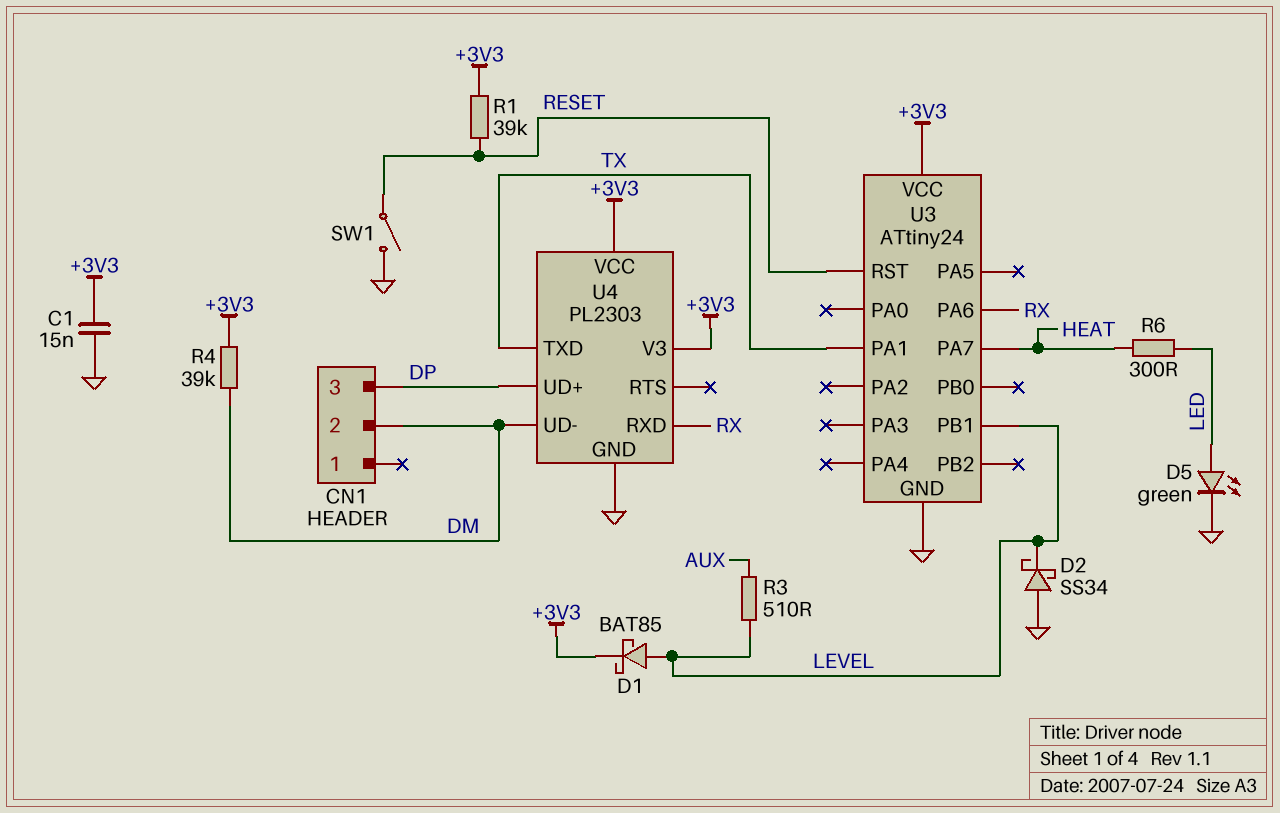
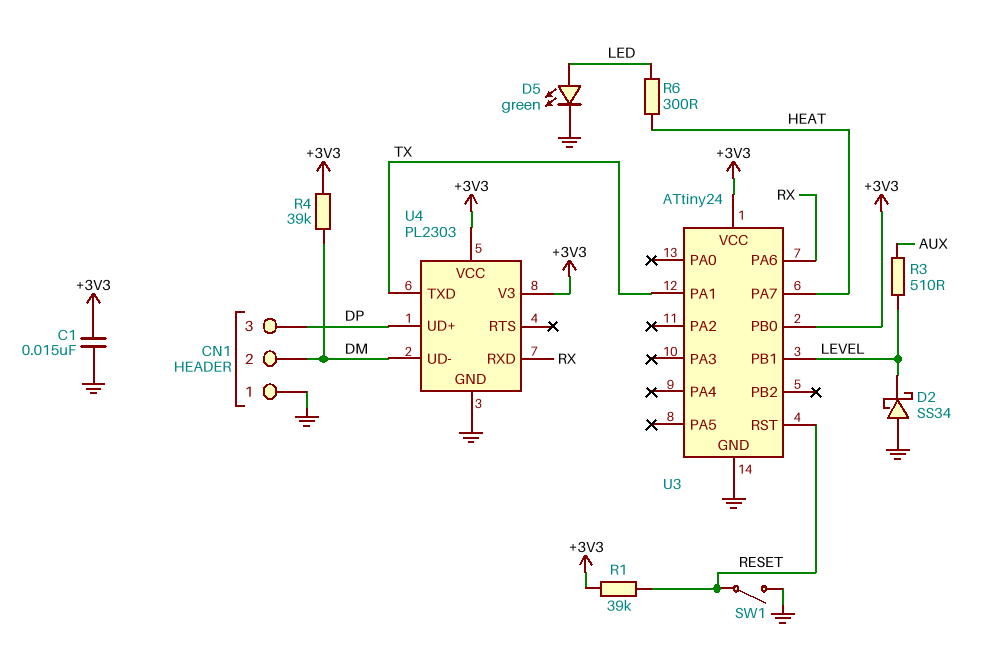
CN1 pin 1: none -> GND
D1: schottky BAT85 (A LEVEL, K +3V3) -> none
U3 pin PB0: none -> +3V3

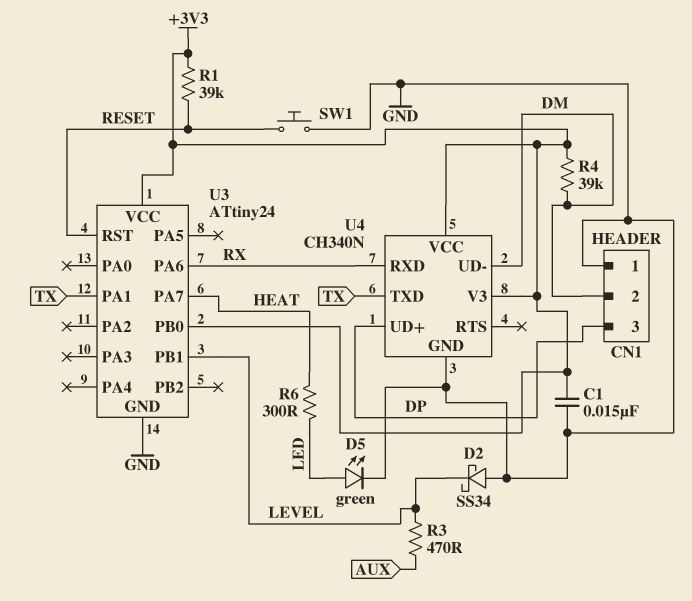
R3: 510 (AUX, LEVEL) -> 470 (AUX, LEVEL)
SW1: switch (GND, RESET) -> button (GND, RESET)
U4: PL2303 -> CH340N

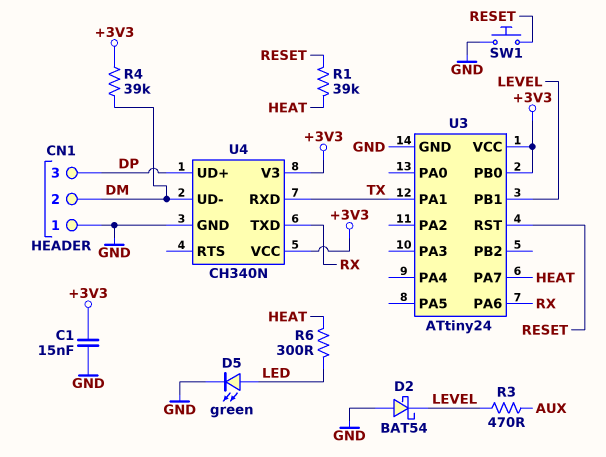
D2: schottky SS34 (A GND, K LEVEL) -> schottky BAT54 (A GND, K LEVEL)
R1: 39k (+3V3, RESET) -> 39k (HEAT, RESET)
U4 pin RXD: RX -> TX
U4 pin TXD: TX -> RX

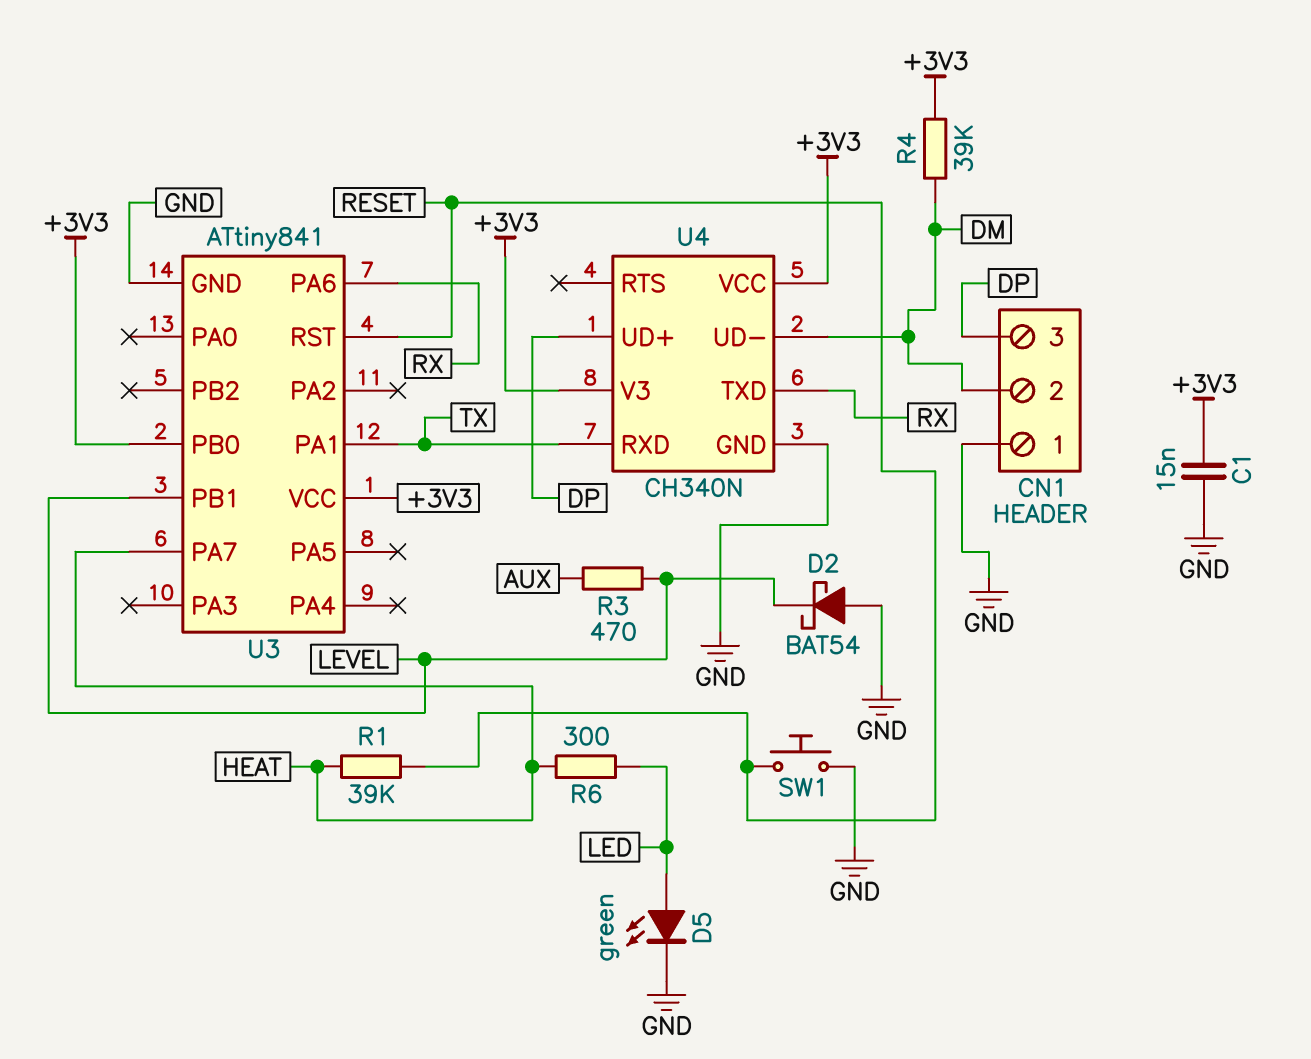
U3: ATtiny24 -> ATtiny841

